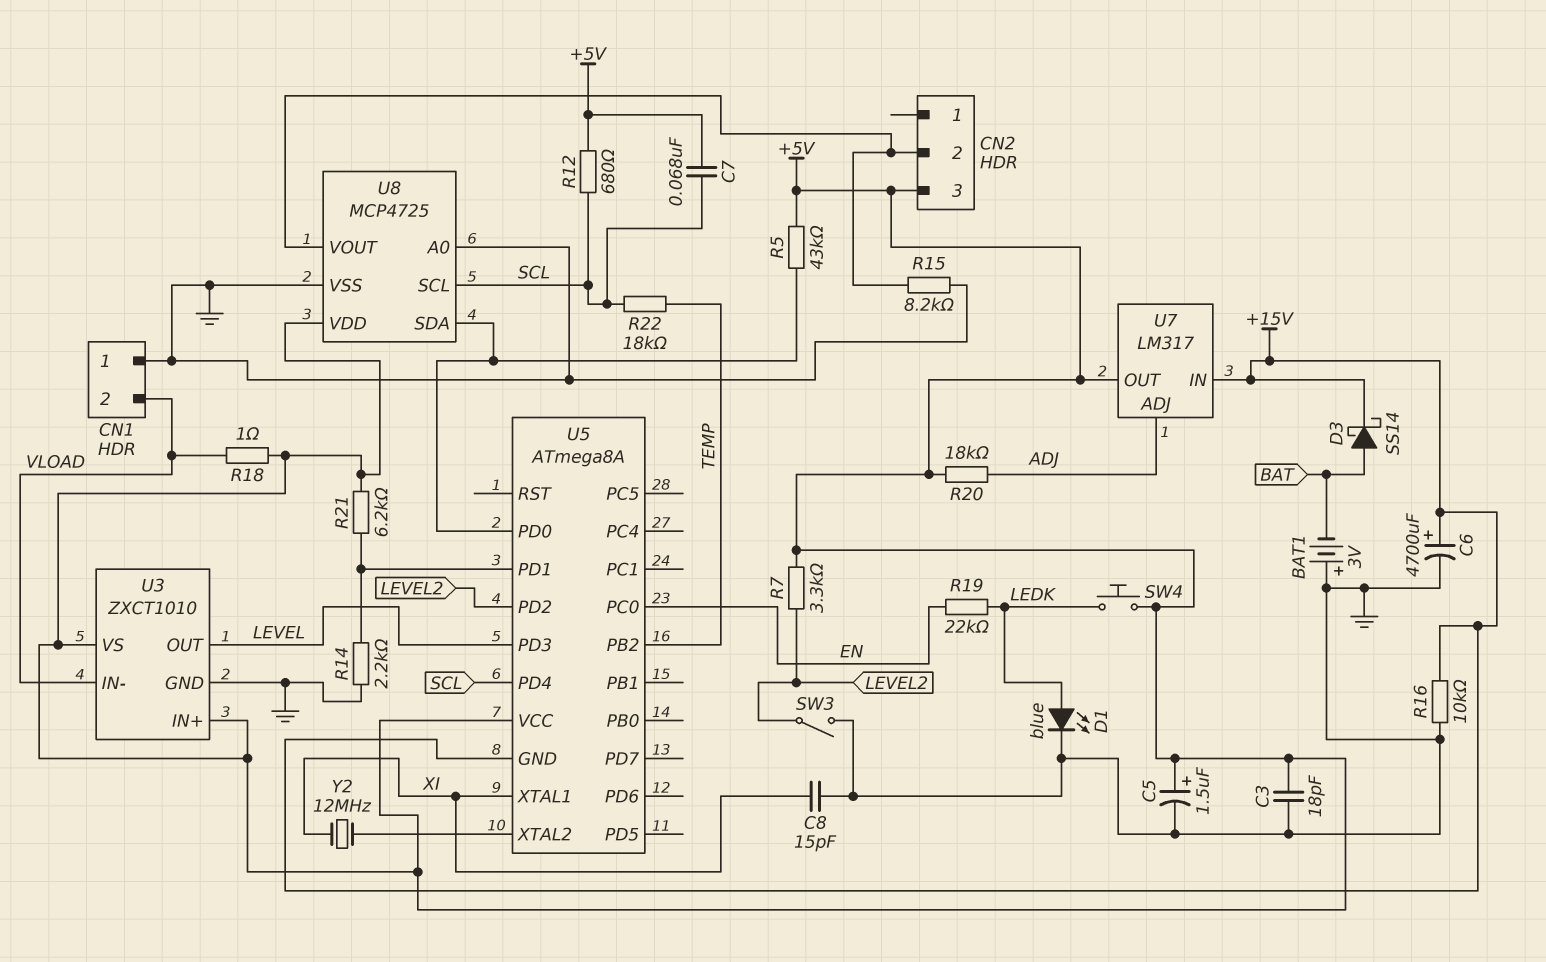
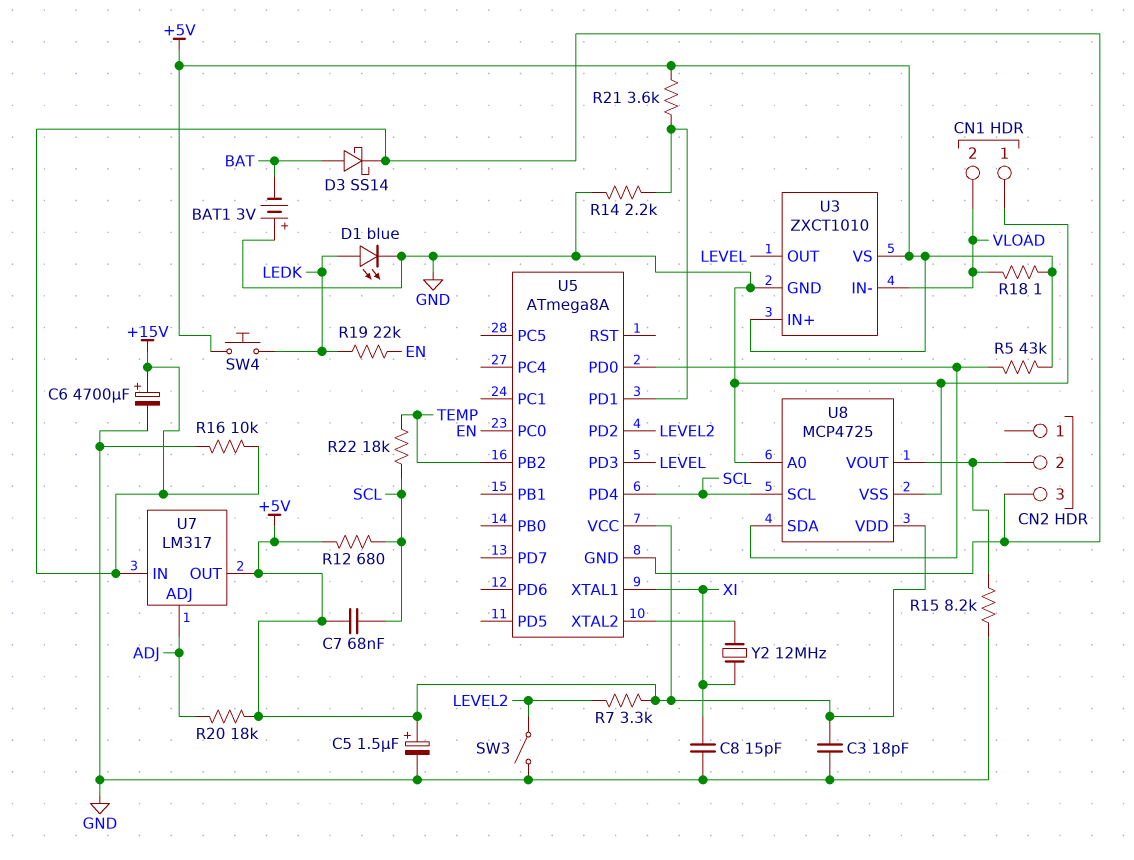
CN2 pin 3: +5V -> +15V
R21: 6.2k (+5V, U5/PD1) -> 3.6k (+5V, U5/PD1)

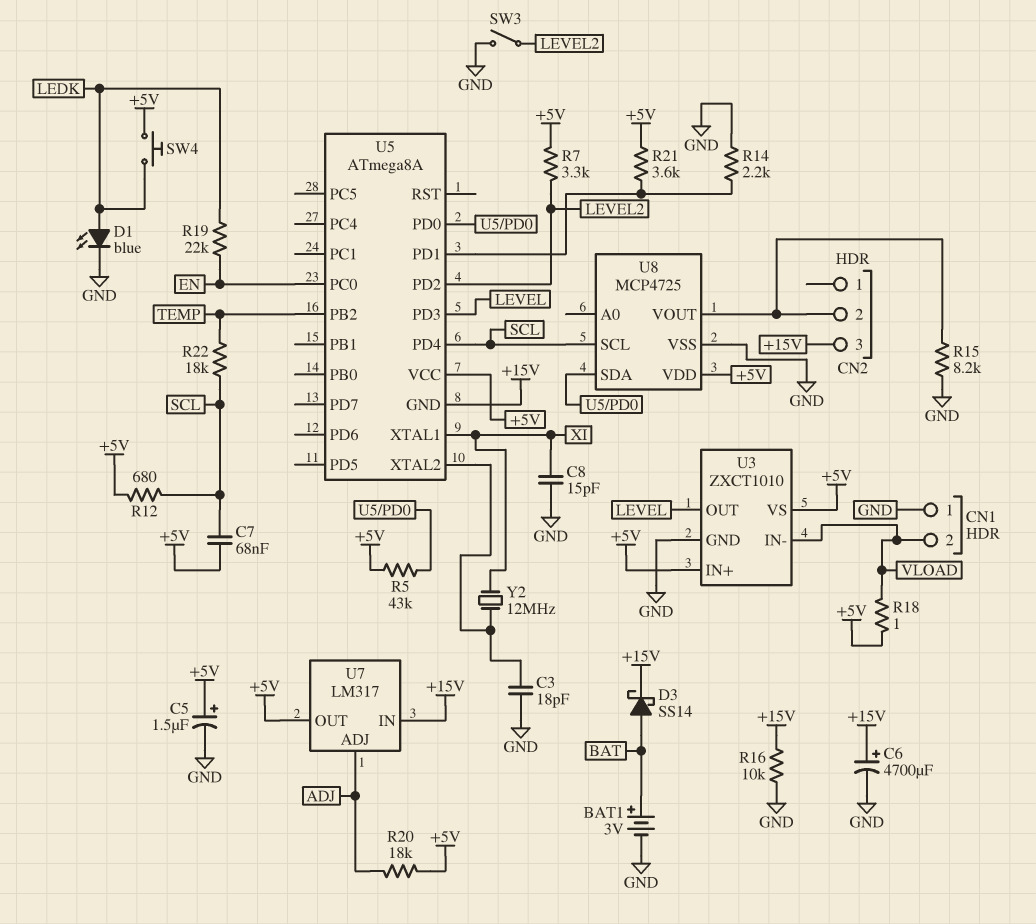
BAT1: 3V (plus GND, minus BAT) -> 3V (plus BAT, minus GND)
C3: 18pF (+5V, GND) -> 18pF (GND, U5/XTAL2)
U8 pin A0: GND -> none

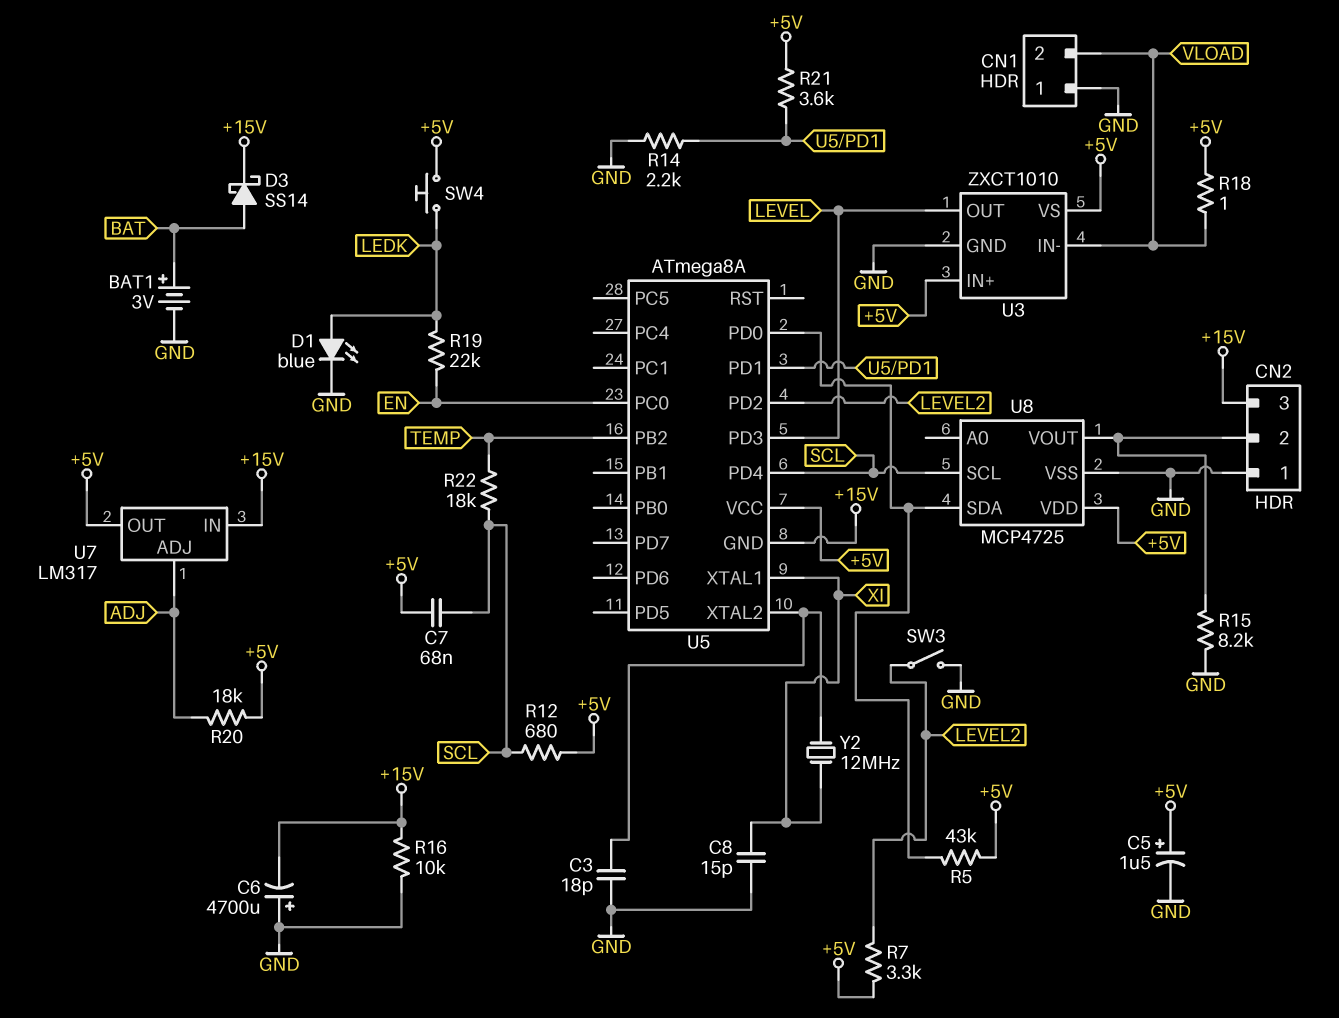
C6: 4700uF (plus +15V, minus GND) -> 4700uF (plus GND, minus +15V)
CN2 pin 1: none -> GND

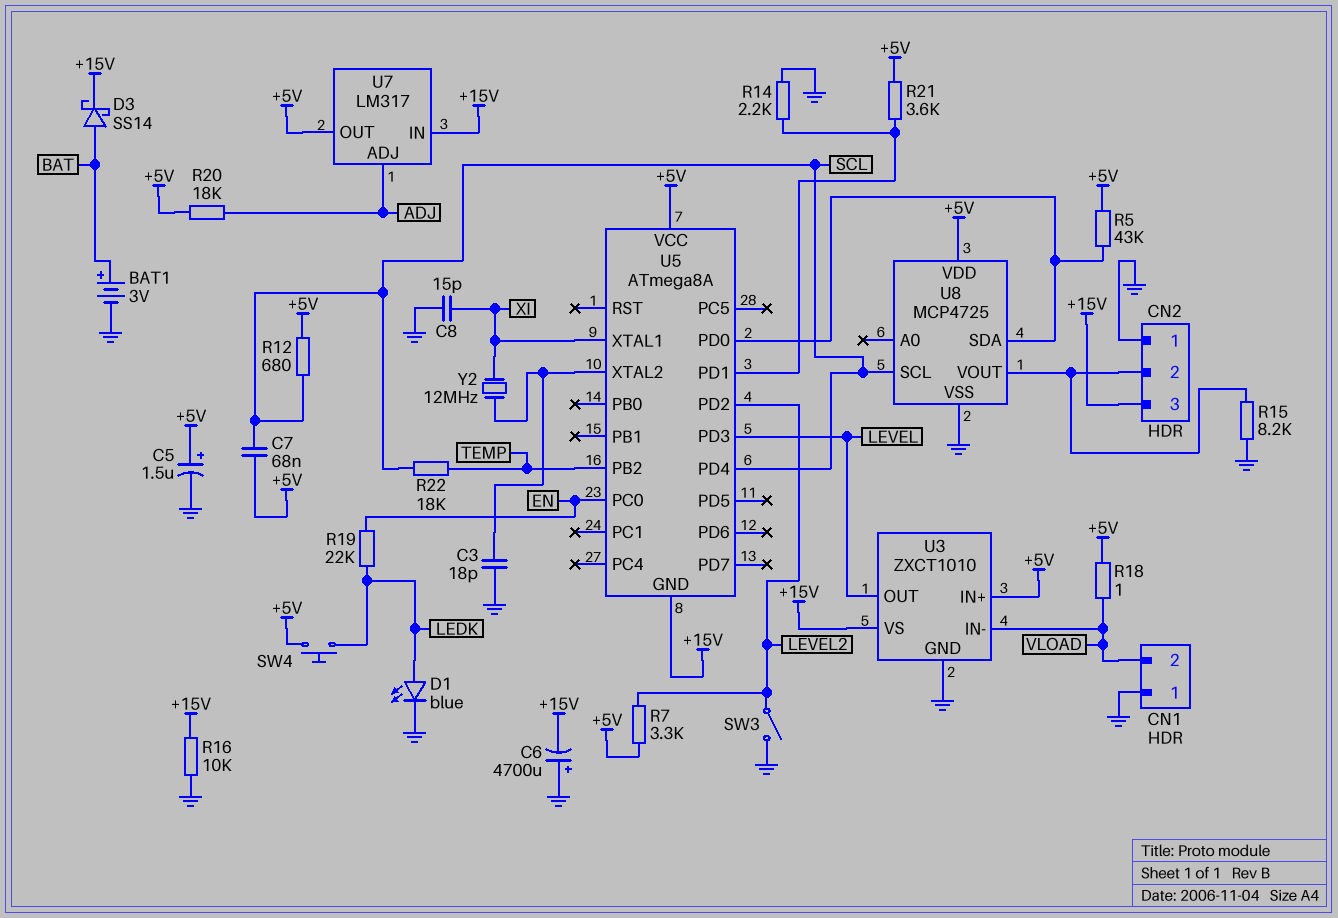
U3 pin VS: +5V -> +15V

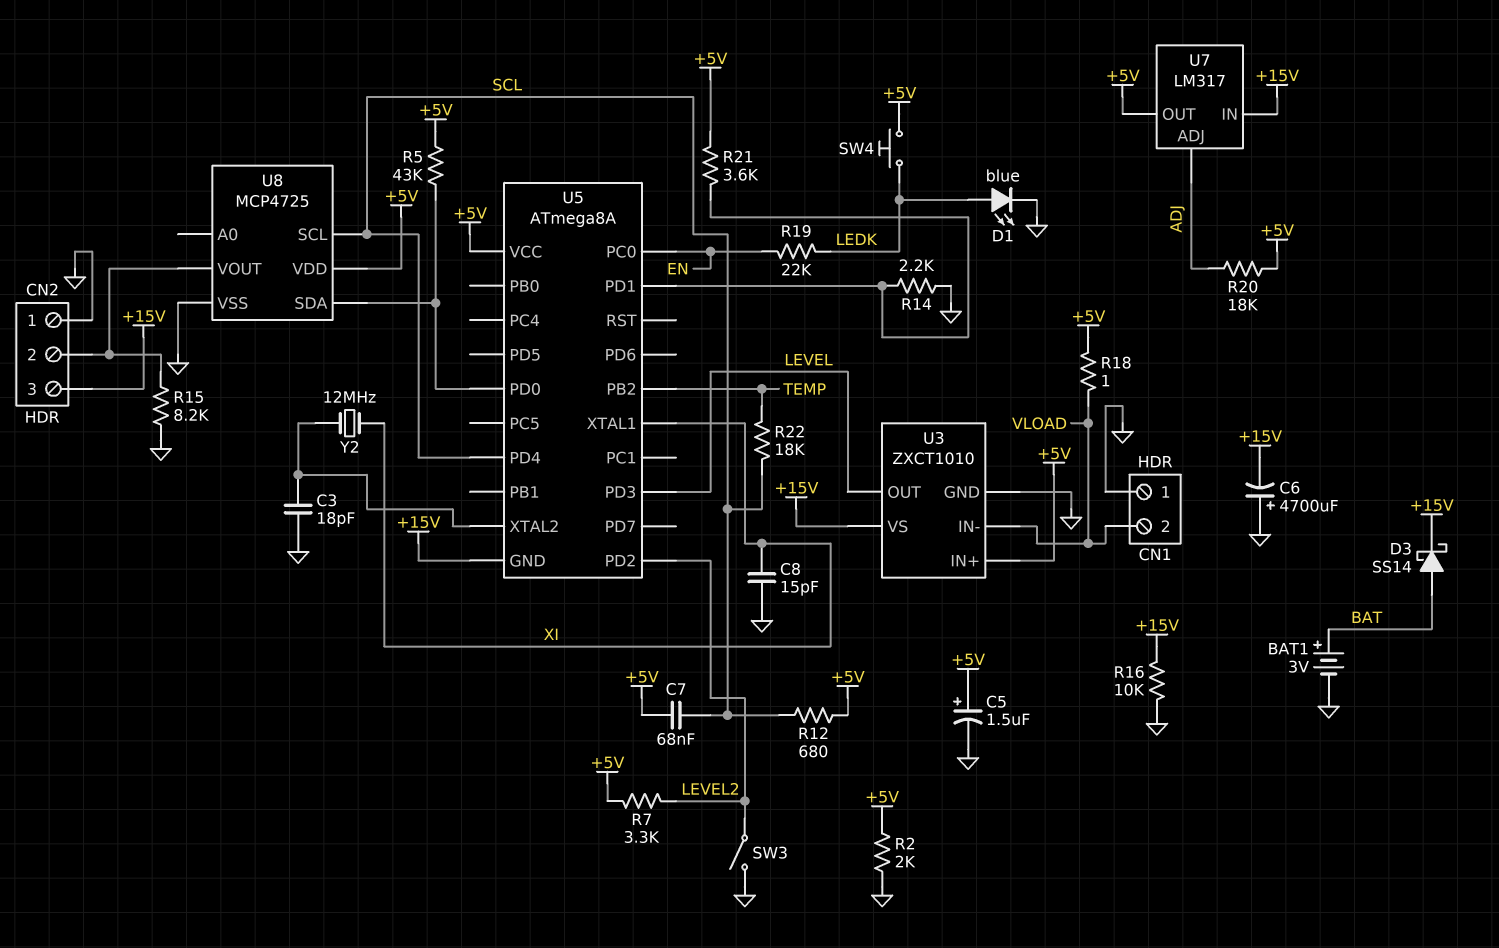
R2: none -> 2k (+5V, GND)

